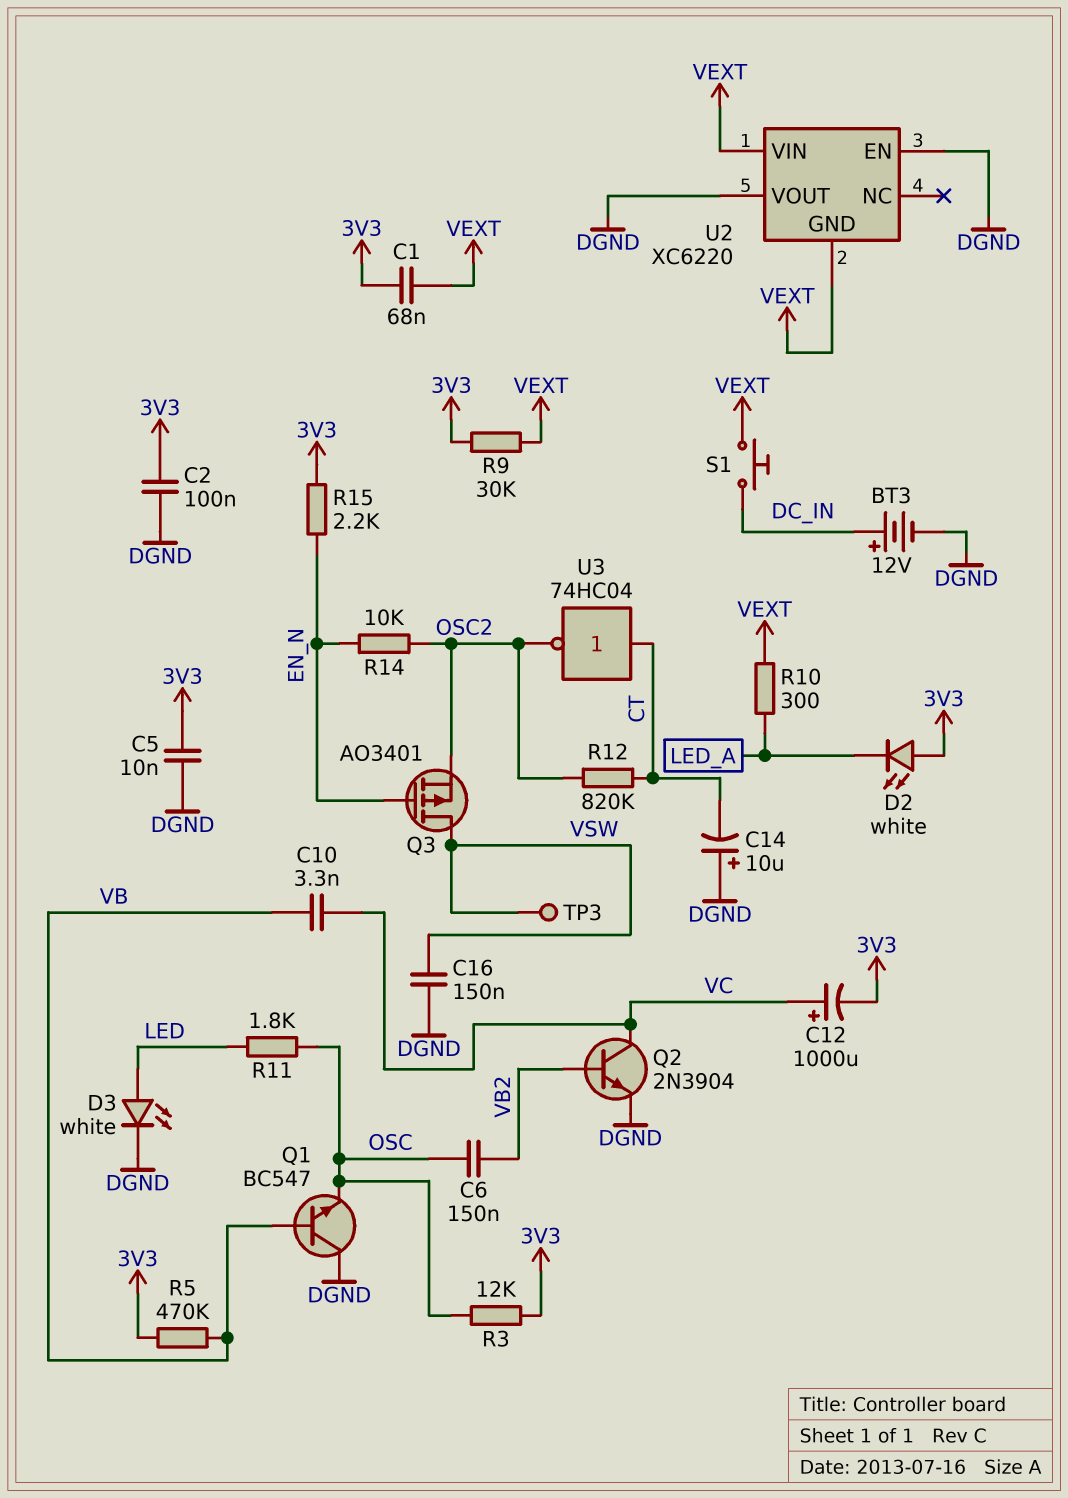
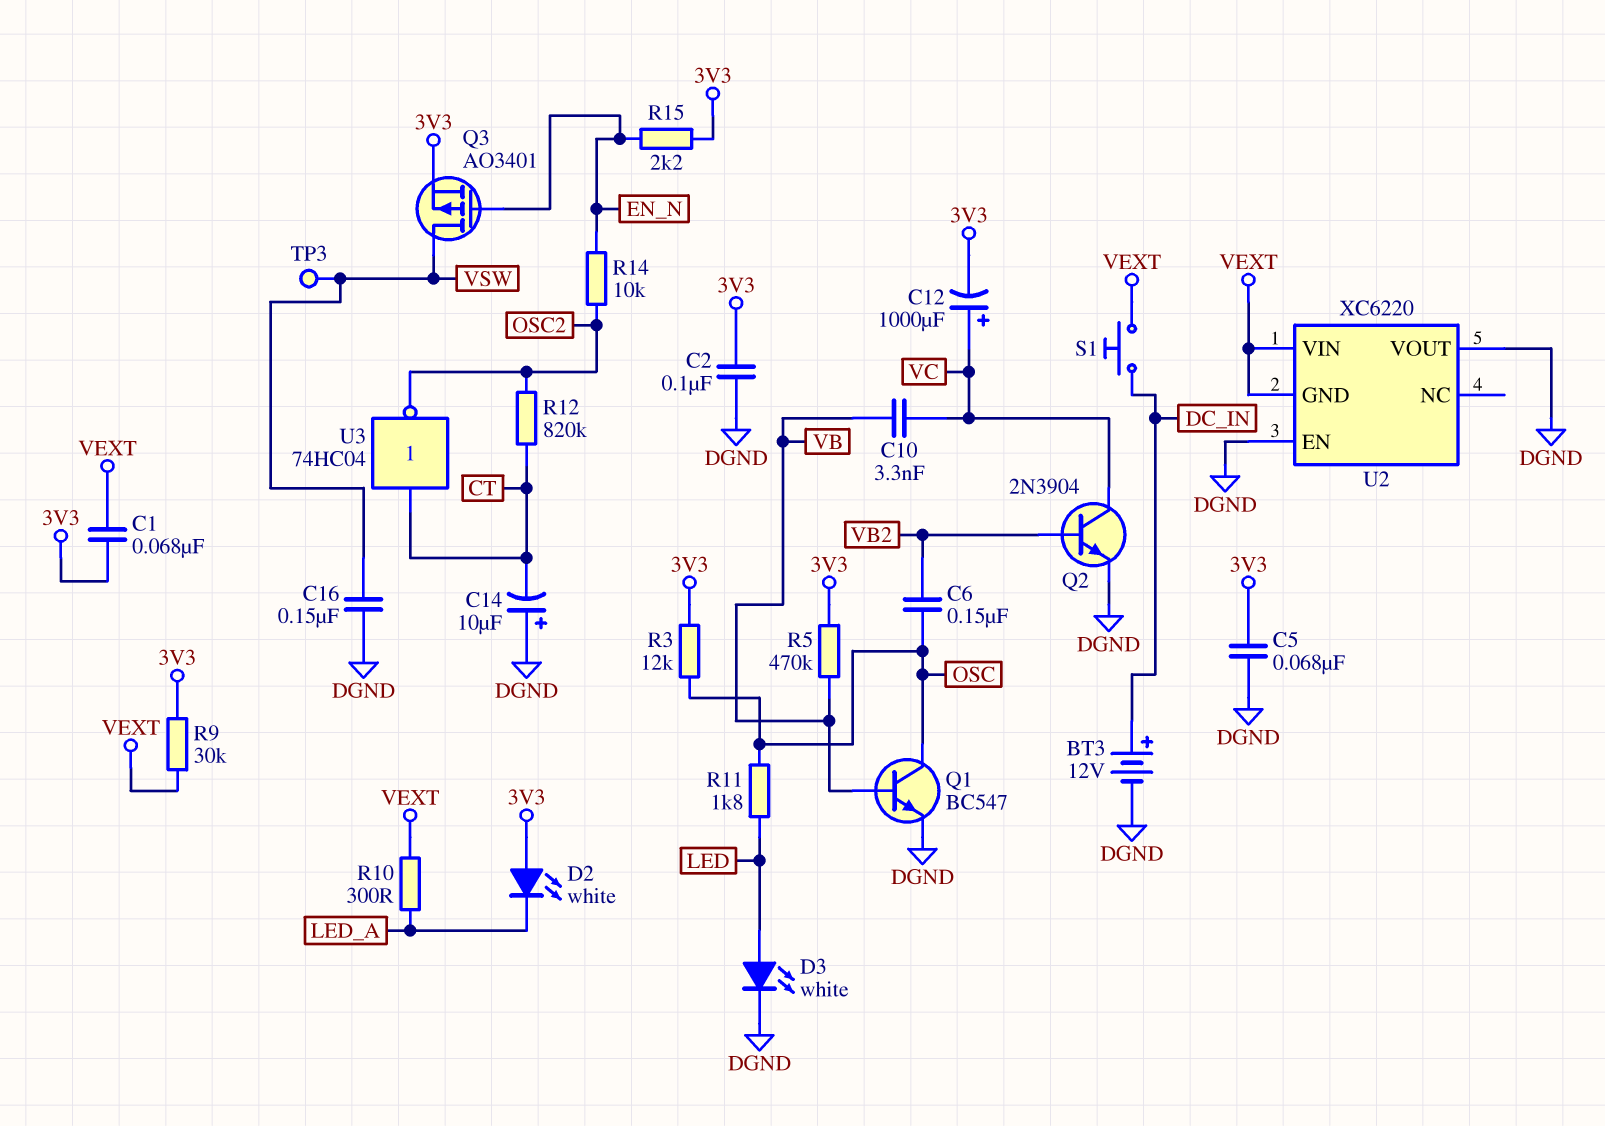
C5: 10nF (3V3, DGND) -> 68nF (3V3, DGND)
Q1: NPN BC547 (B VB, C DGND, E OSC) -> NPN BC547 (B VB, C OSC, E DGND)
Q3: PMOS AO3401 (G EN_N, D VSW, S OSC2) -> PMOS AO3401 (G EN_N, D VSW, S 3V3)

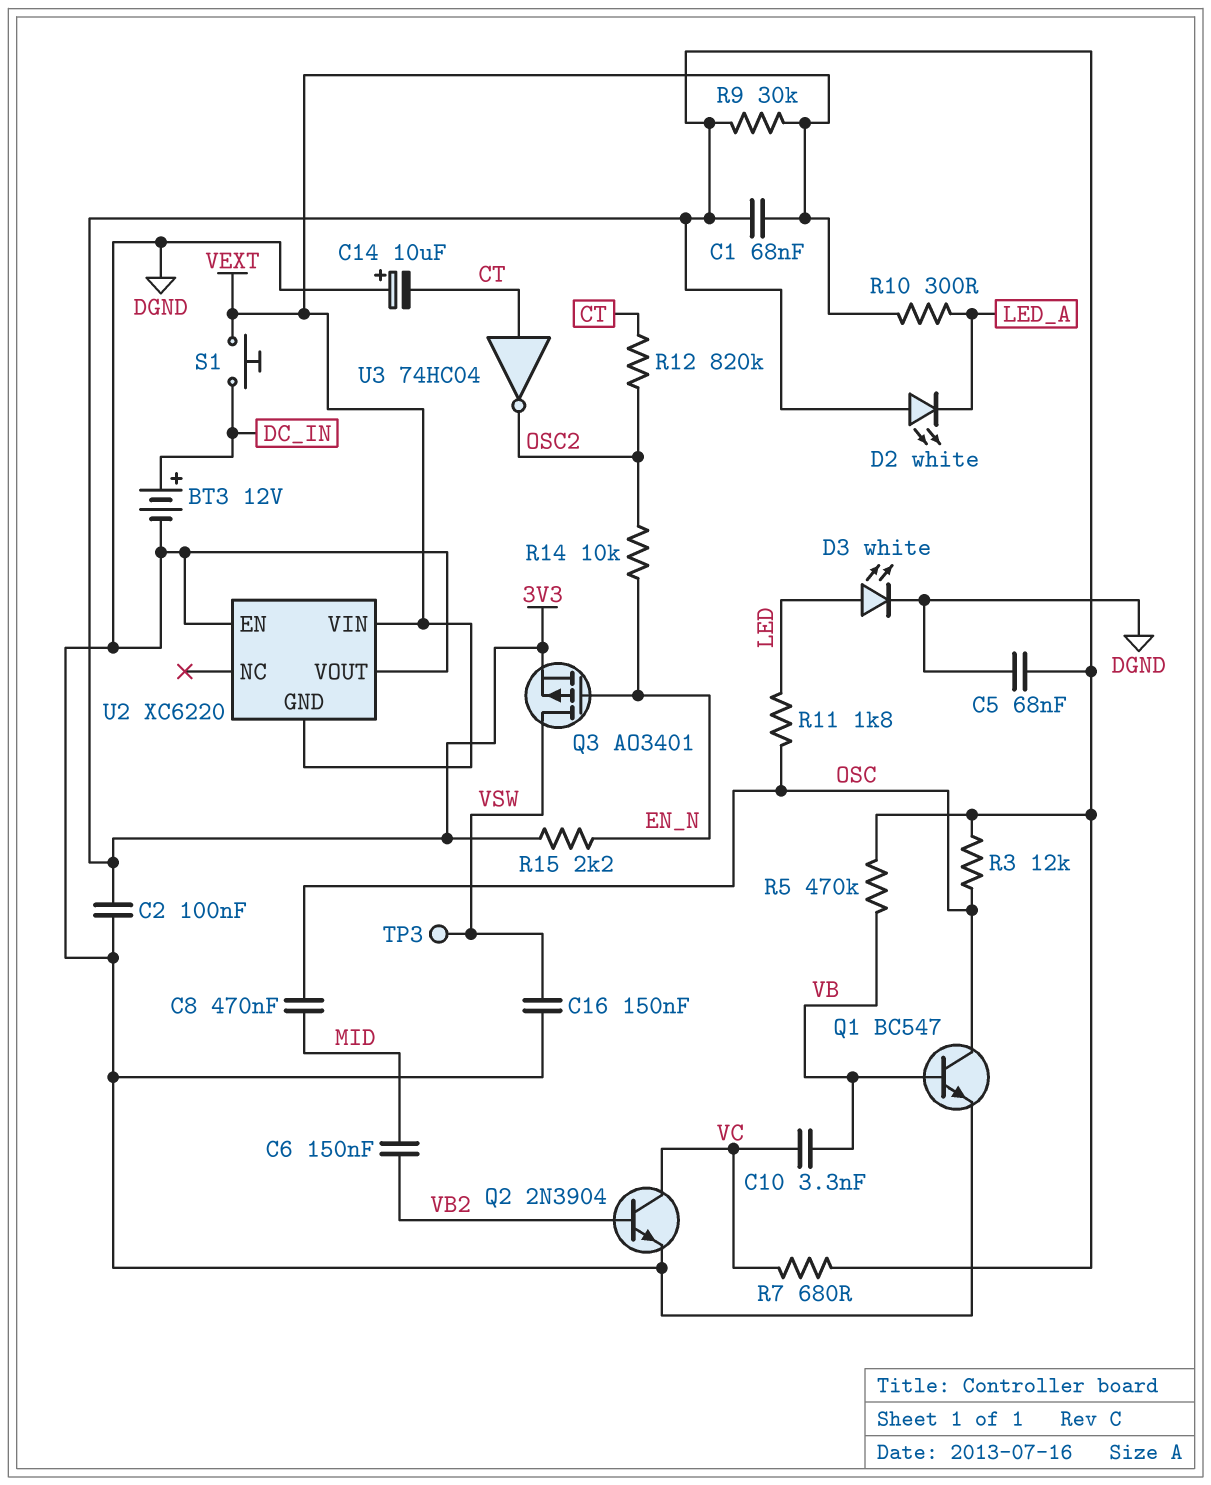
C6: 150nF (OSC, VB2) -> 150nF (MID, VB2)
C8: none -> 470nF (MID, OSC)
C12: 1000uF (plus VC, minus 3V3) -> none
R7: none -> 680 (3V3, VC)

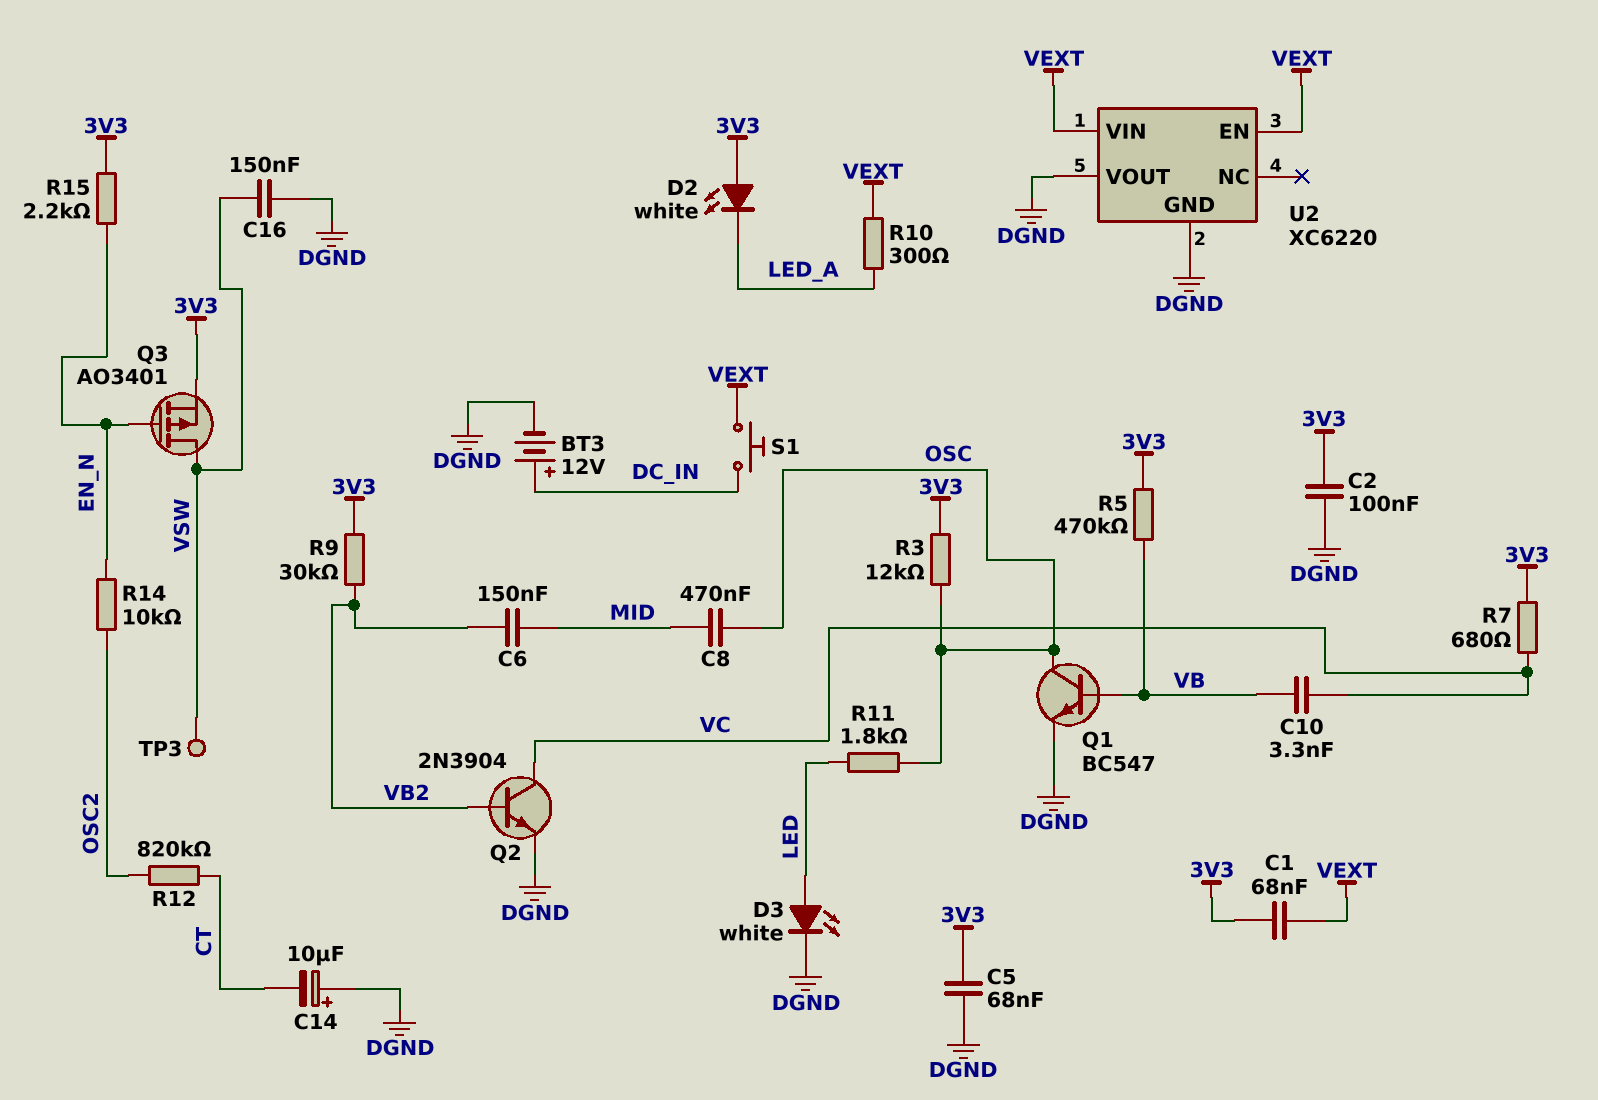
R9: 30k (3V3, VEXT) -> 30k (3V3, VB2)
U2 pin EN: DGND -> VEXT
U2 pin GND: VEXT -> DGND
U3: NOT 74HC04 (in CT, out OSC2) -> none

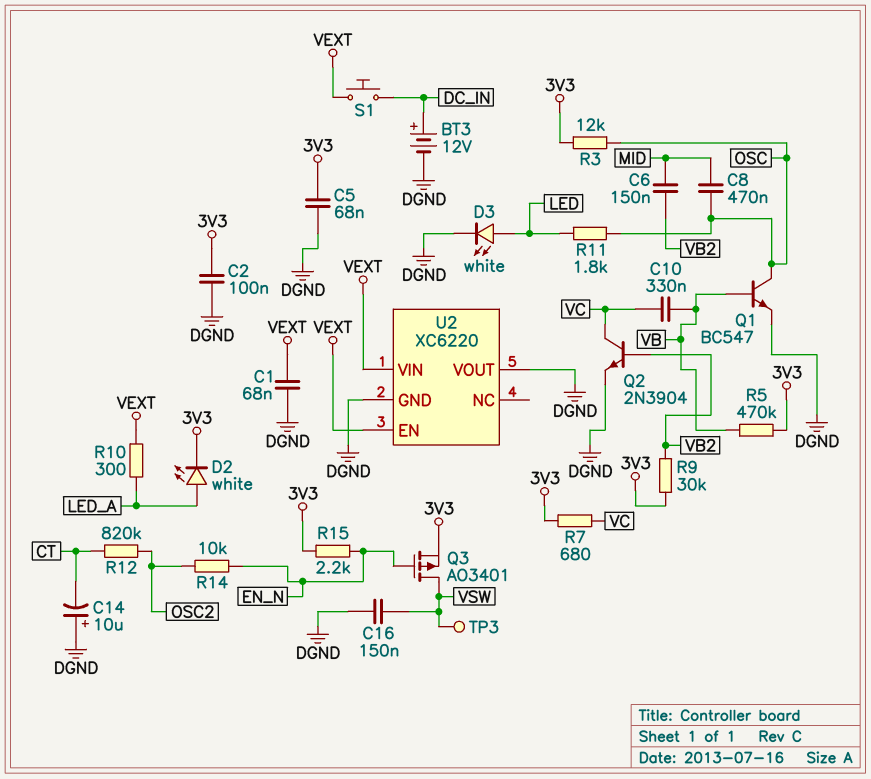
C1: 68nF (3V3, VEXT) -> 68nF (DGND, VEXT)
C10: 3.3nF (VB, VC) -> 330nF (VB, VC)
D2: LED white (A 3V3, K LED_A) -> LED white (A LED_A, K 3V3)

